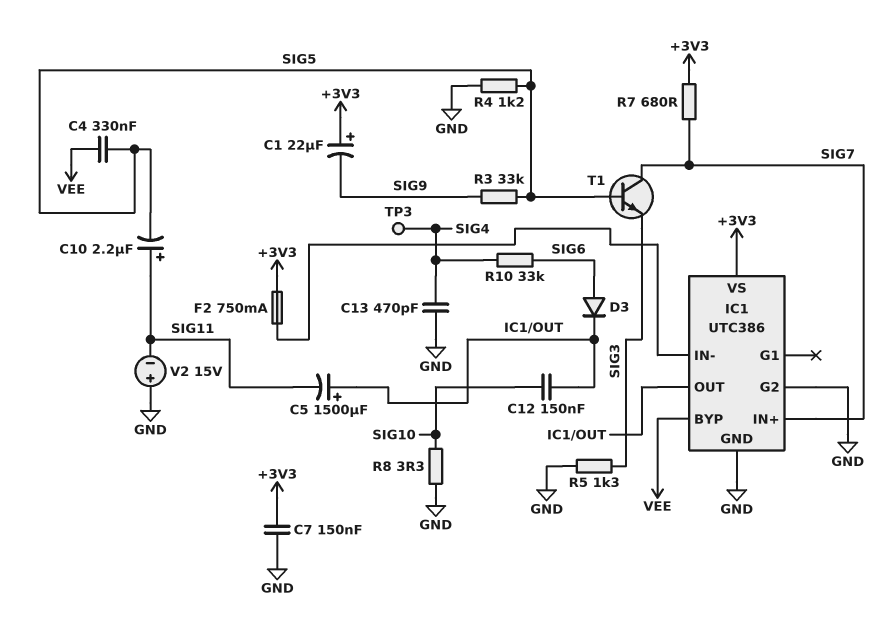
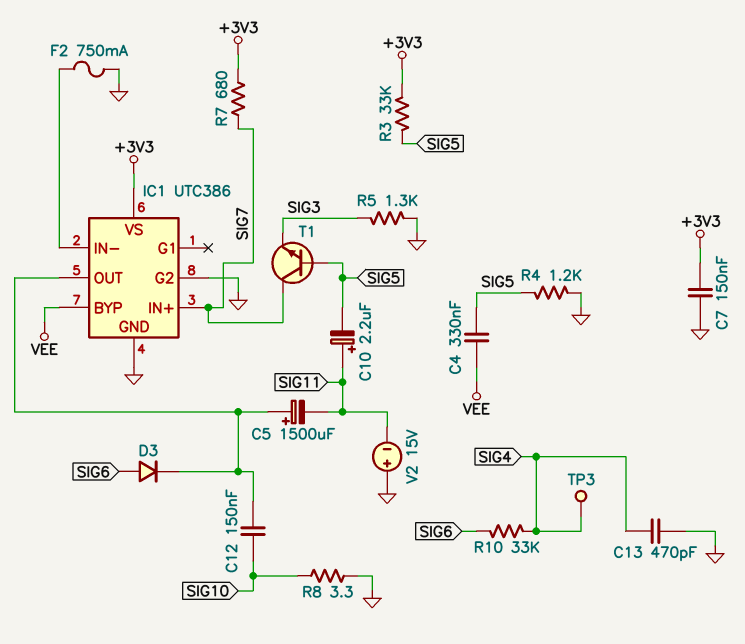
C1: 22uF (plus +3V3, minus SIG9) -> none
F2: 750mA (+3V3, IC1/IN-) -> 750mA (GND, IC1/IN-)
R3: 33k (SIG5, SIG9) -> 33k (+3V3, SIG5)

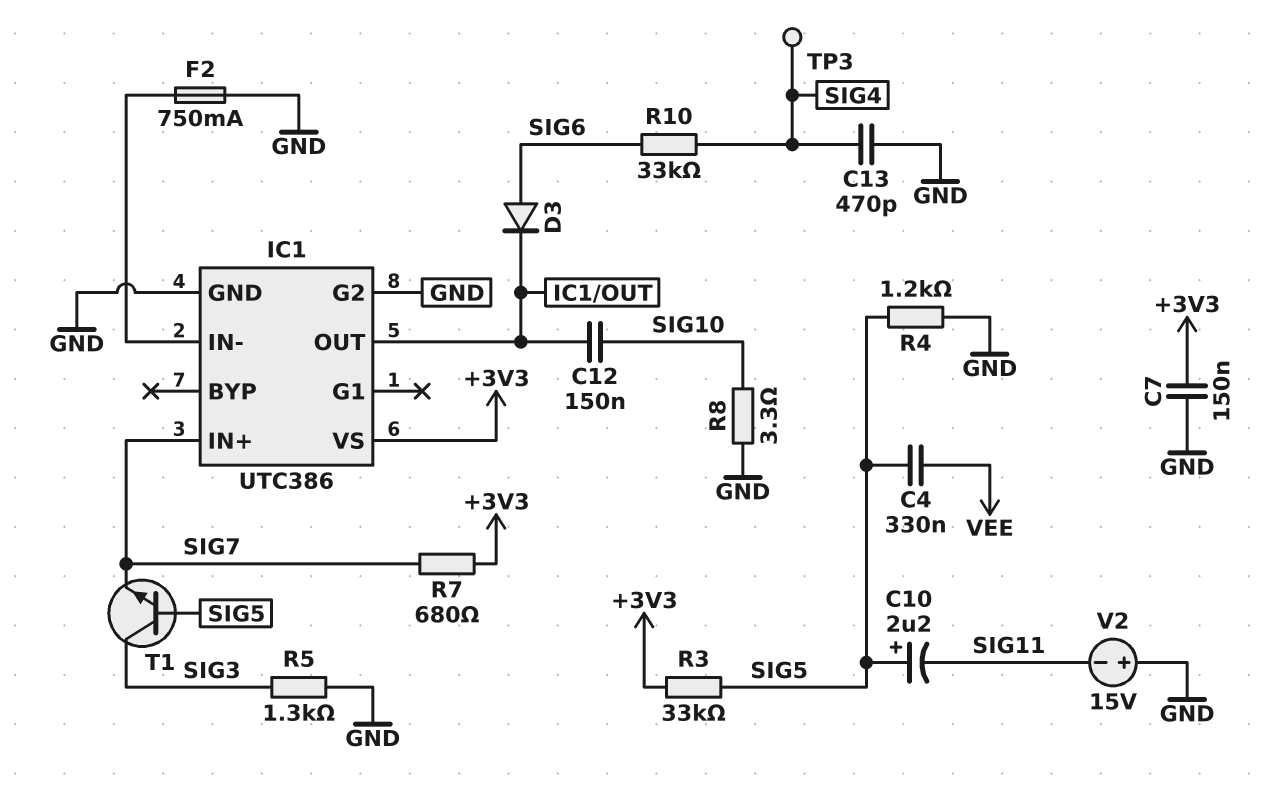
C5: 1500uF (plus IC1/OUT, minus SIG11) -> none
C10: 2.2uF (plus SIG11, minus SIG5) -> 2.2uF (plus SIG5, minus SIG11)
IC1 pin BYP: VEE -> none
T1: NPN (B SIG5, C SIG7, E SIG3) -> NPN (B SIG5, C SIG3, E SIG7)

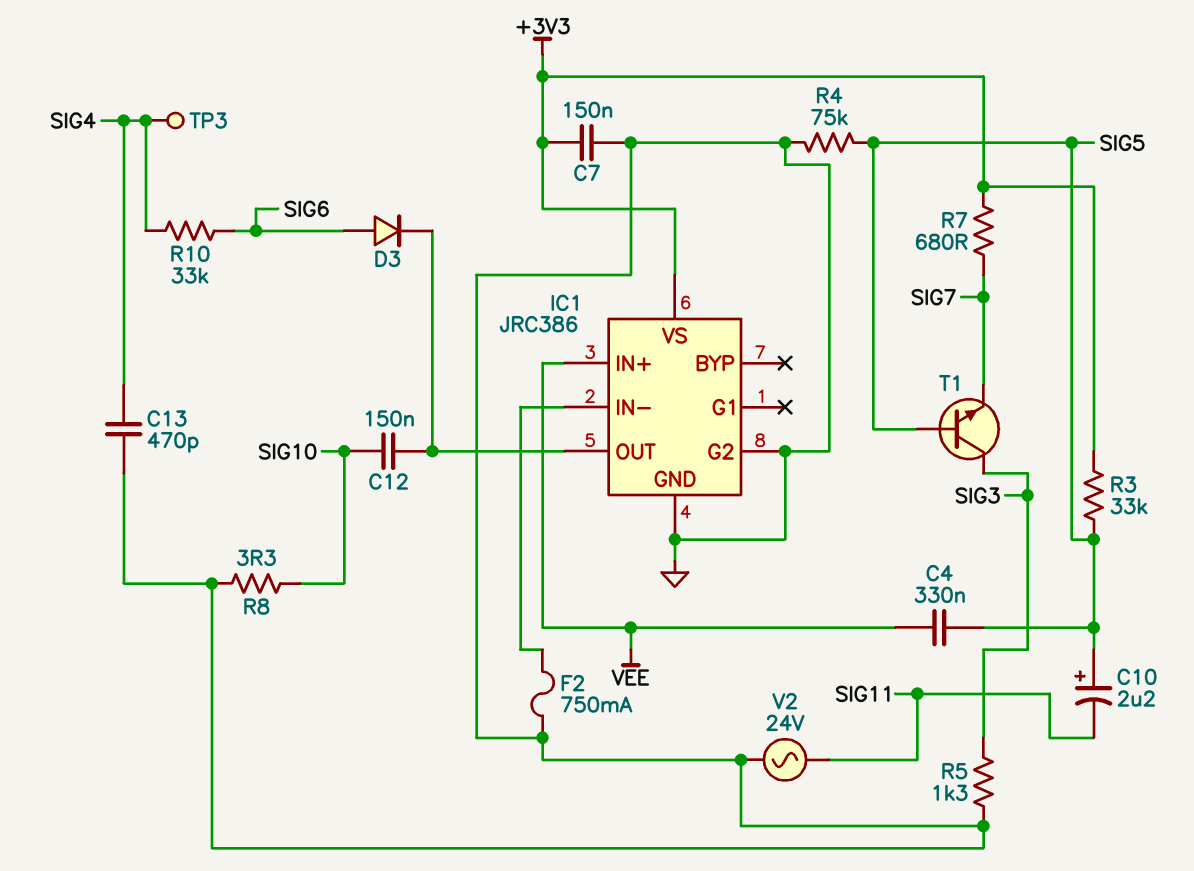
IC1: UTC386 -> JRC386
IC1 pin IN+: SIG7 -> VEE
R4: 1.2k (GND, SIG5) -> 75k (GND, SIG5)
V2: 15V (plus GND, minus SIG11) -> AC 24V (GND, SIG11)

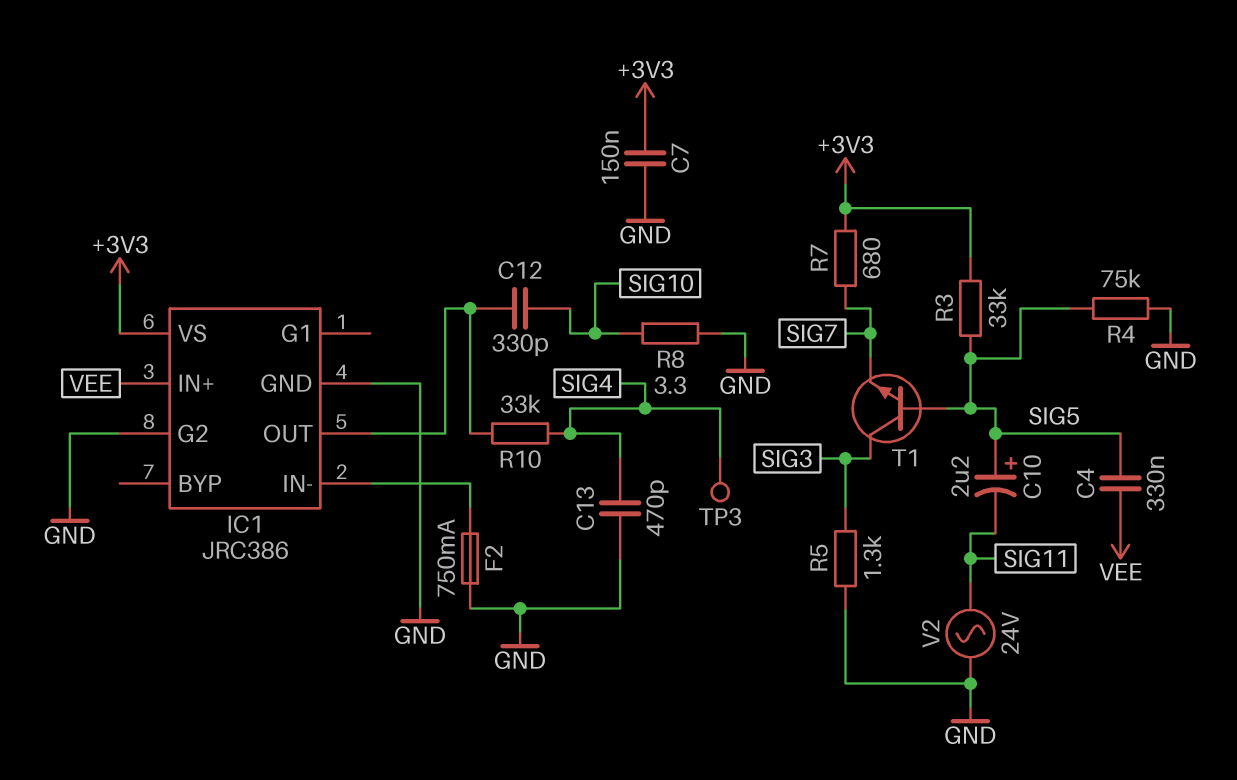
C12: 150nF (IC1/OUT, SIG10) -> 330pF (IC1/OUT, SIG10)
D3: diode (A SIG6, K IC1/OUT) -> none
R10: 33k (SIG4, SIG6) -> 33k (IC1/OUT, SIG4)

